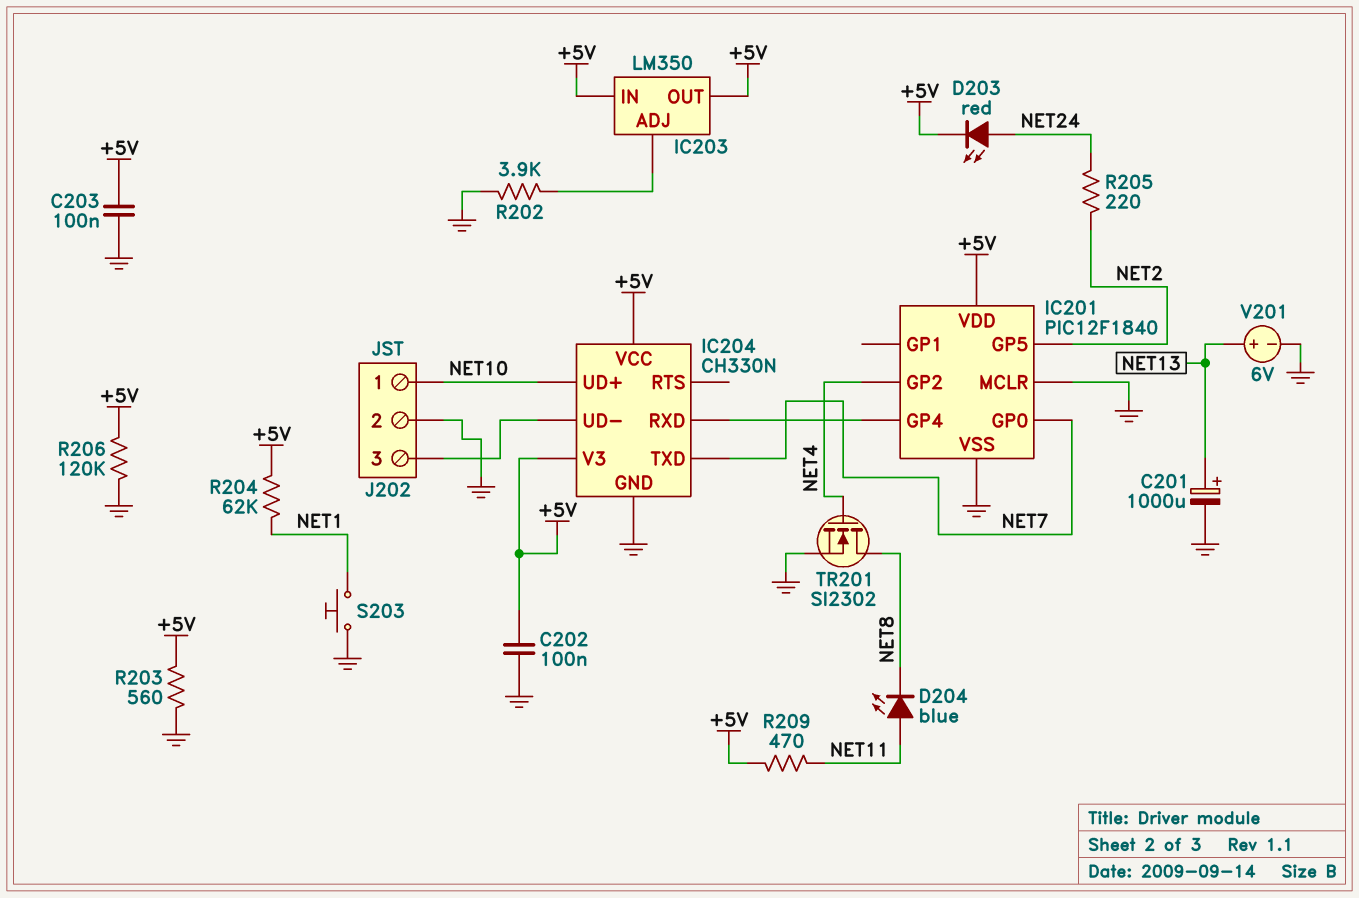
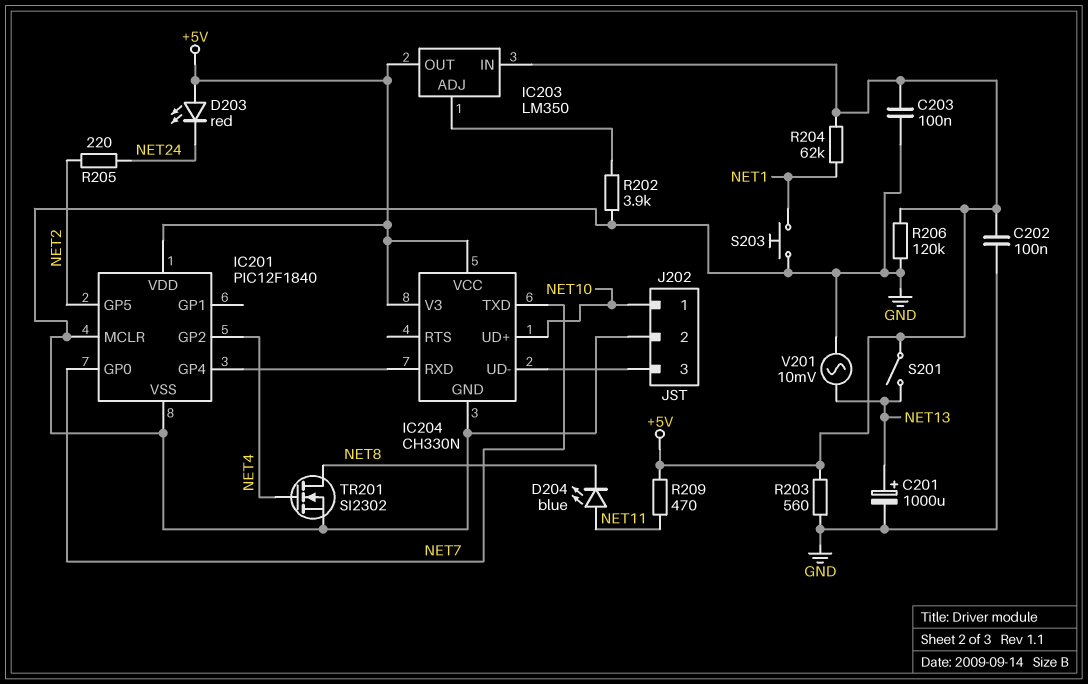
D203: LED red (A NET24, K +5V) -> LED red (A +5V, K NET24)
S201: none -> switch (+5V, NET13)
V201: 6V (plus NET13, minus GND) -> AC 10mV (GND, NET13)

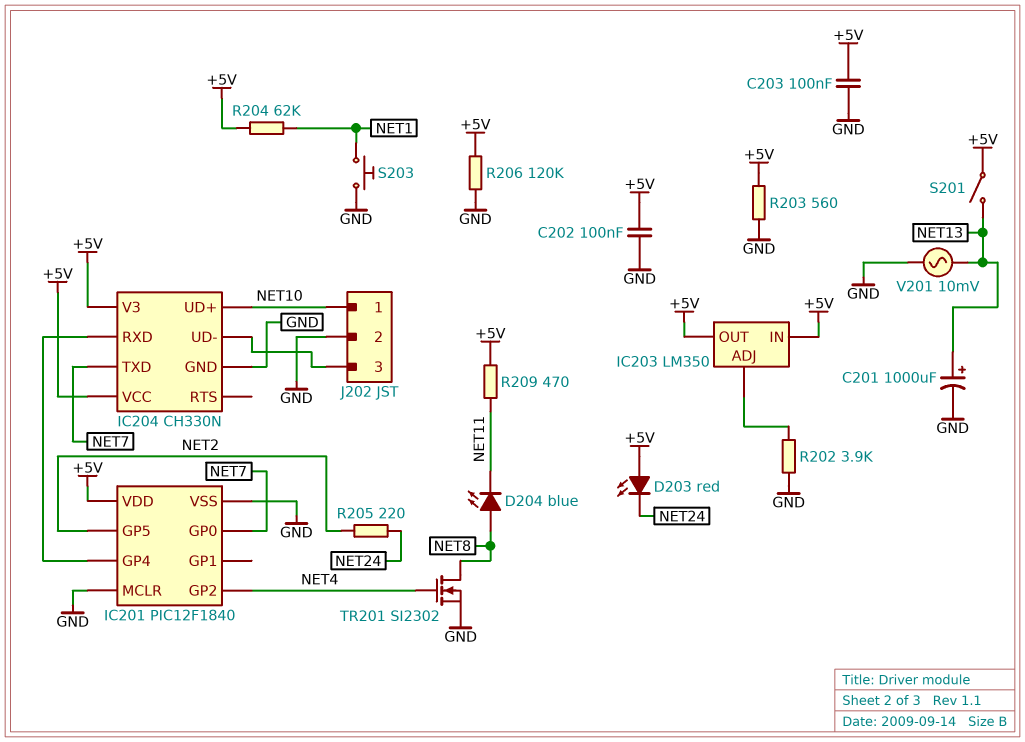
D204: LED blue (A NET11, K NET8) -> LED blue (A NET8, K NET11)

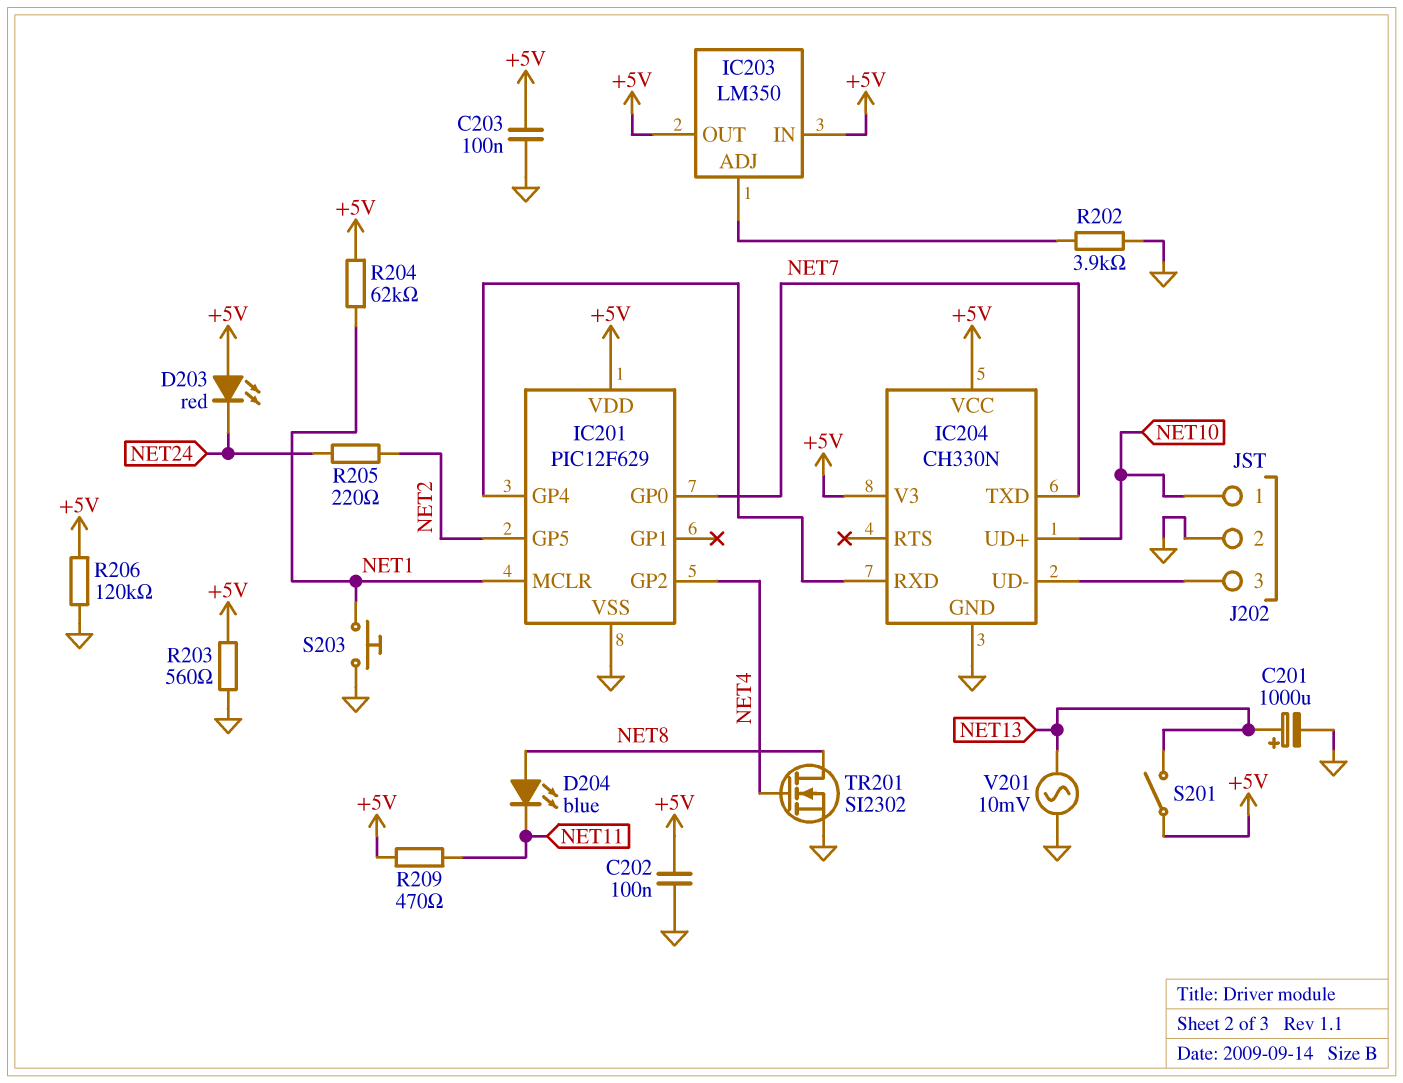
IC201: PIC12F1840 -> PIC12F629
IC201 pin MCLR: GND -> NET1

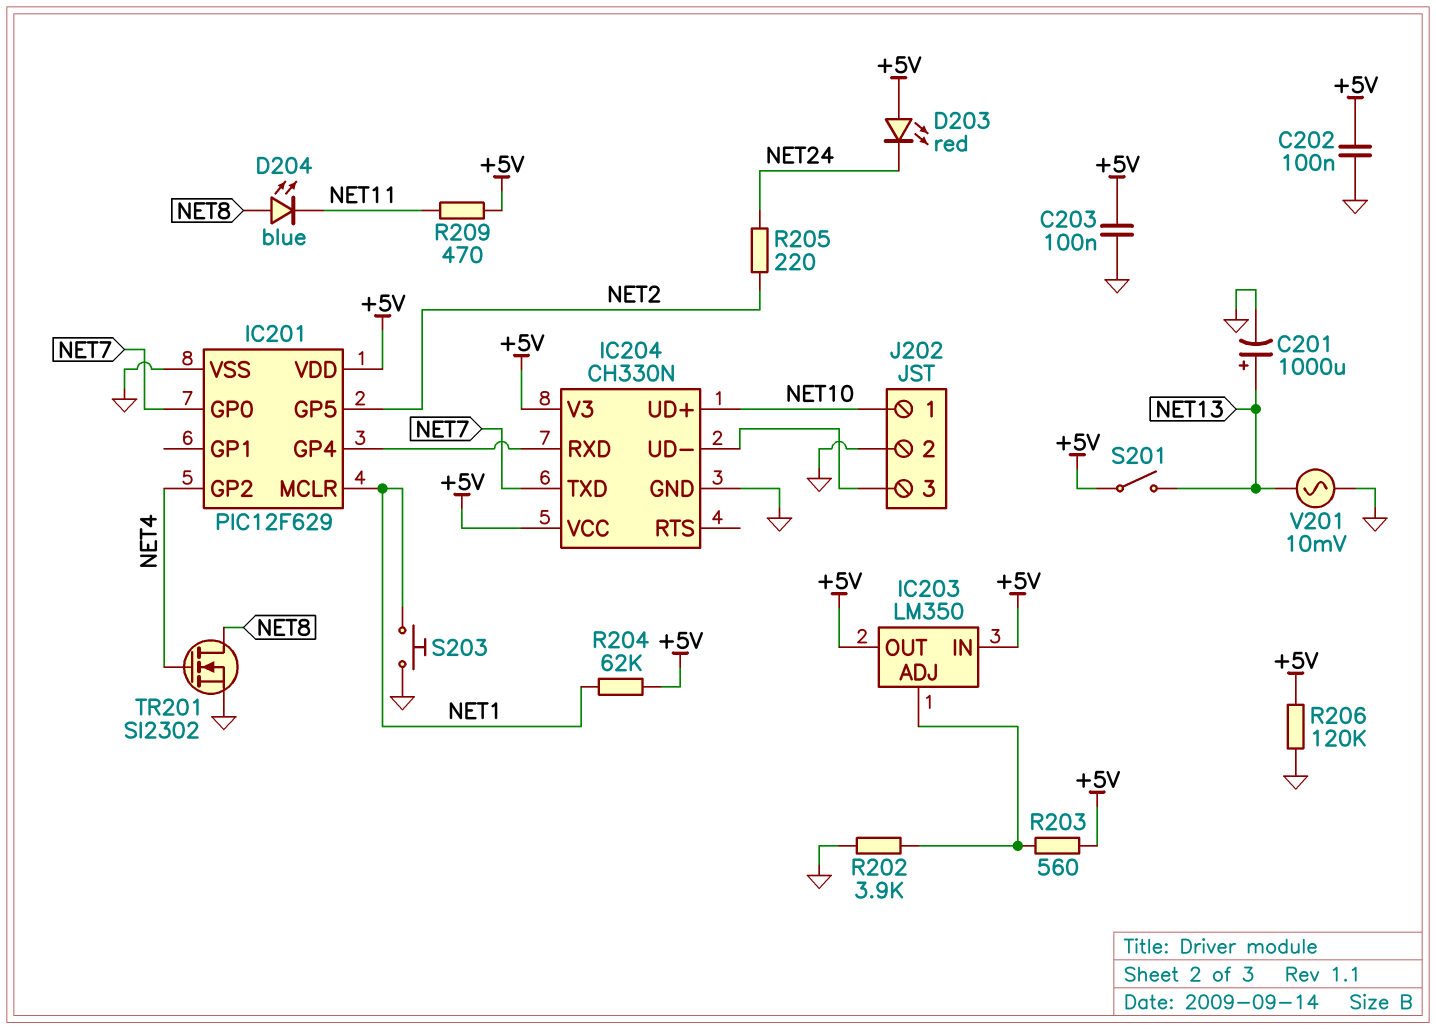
R203: 560 (+5V, GND) -> 560 (+5V, IC203/ADJ)

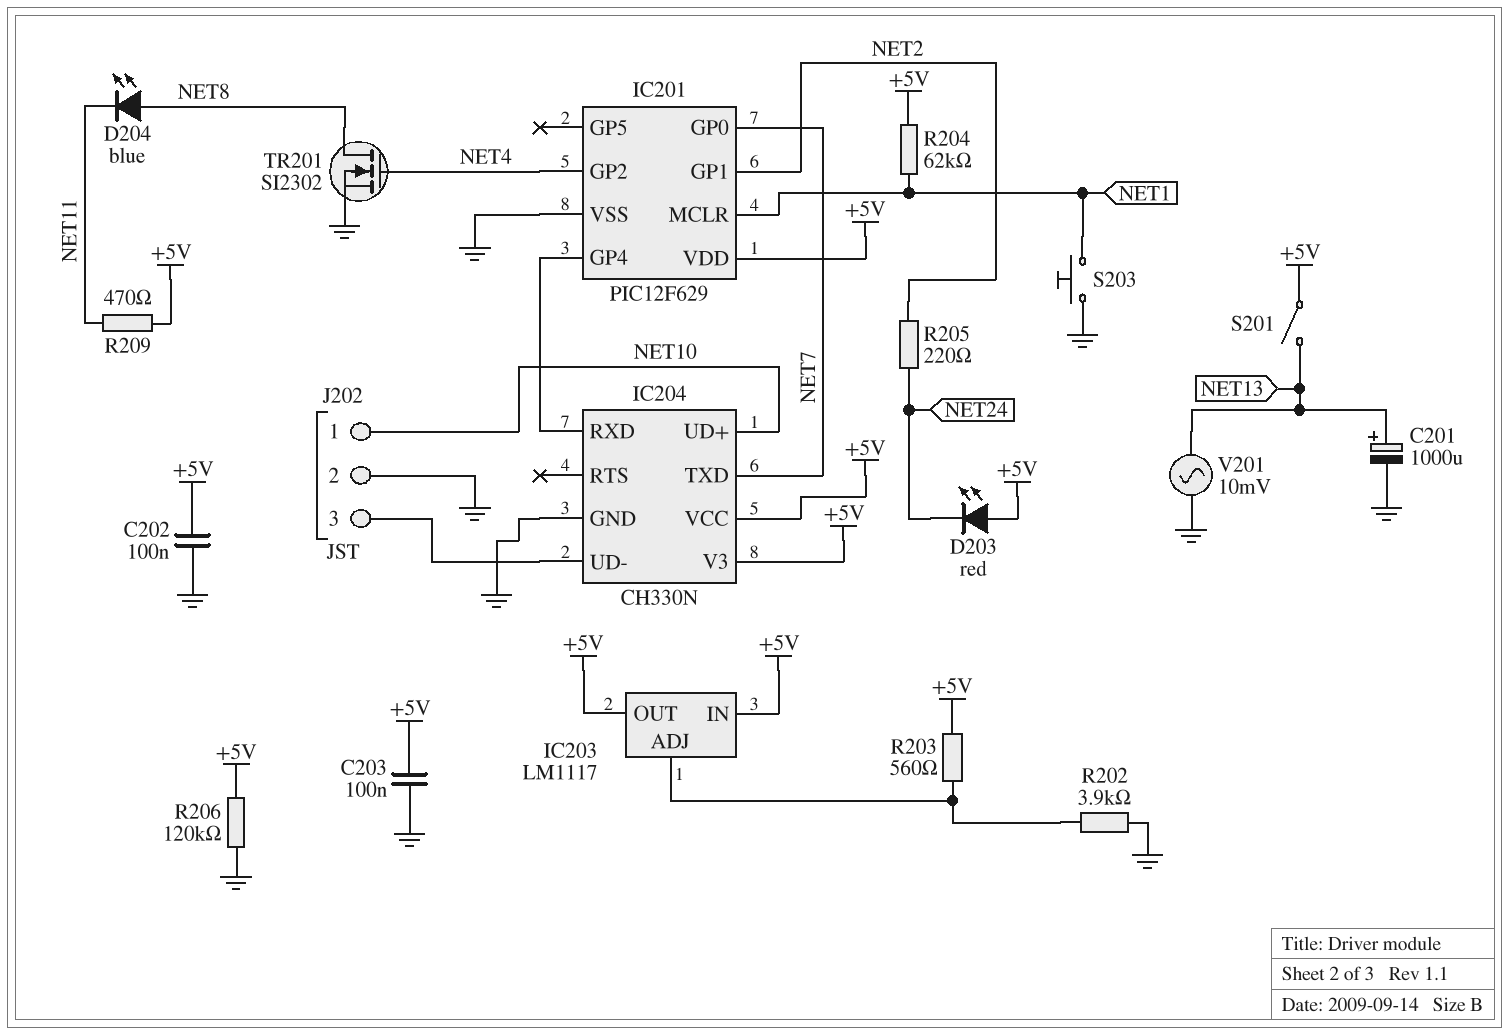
IC201 pin GP1: none -> NET2
IC201 pin GP5: NET2 -> none
IC203: LM350 -> LM1117

